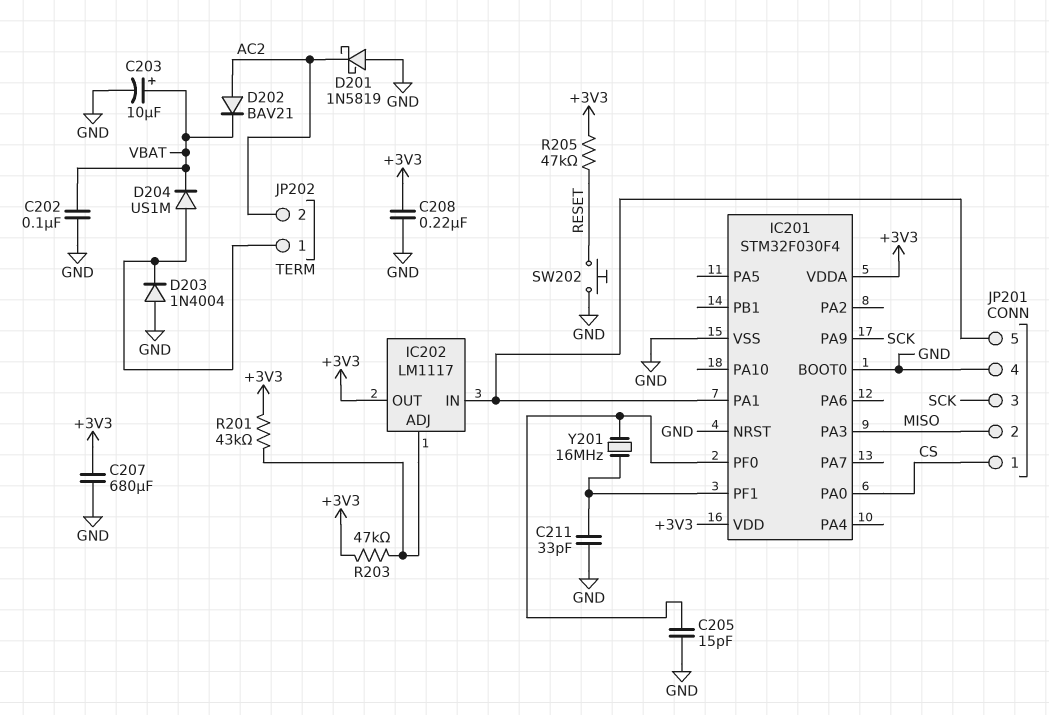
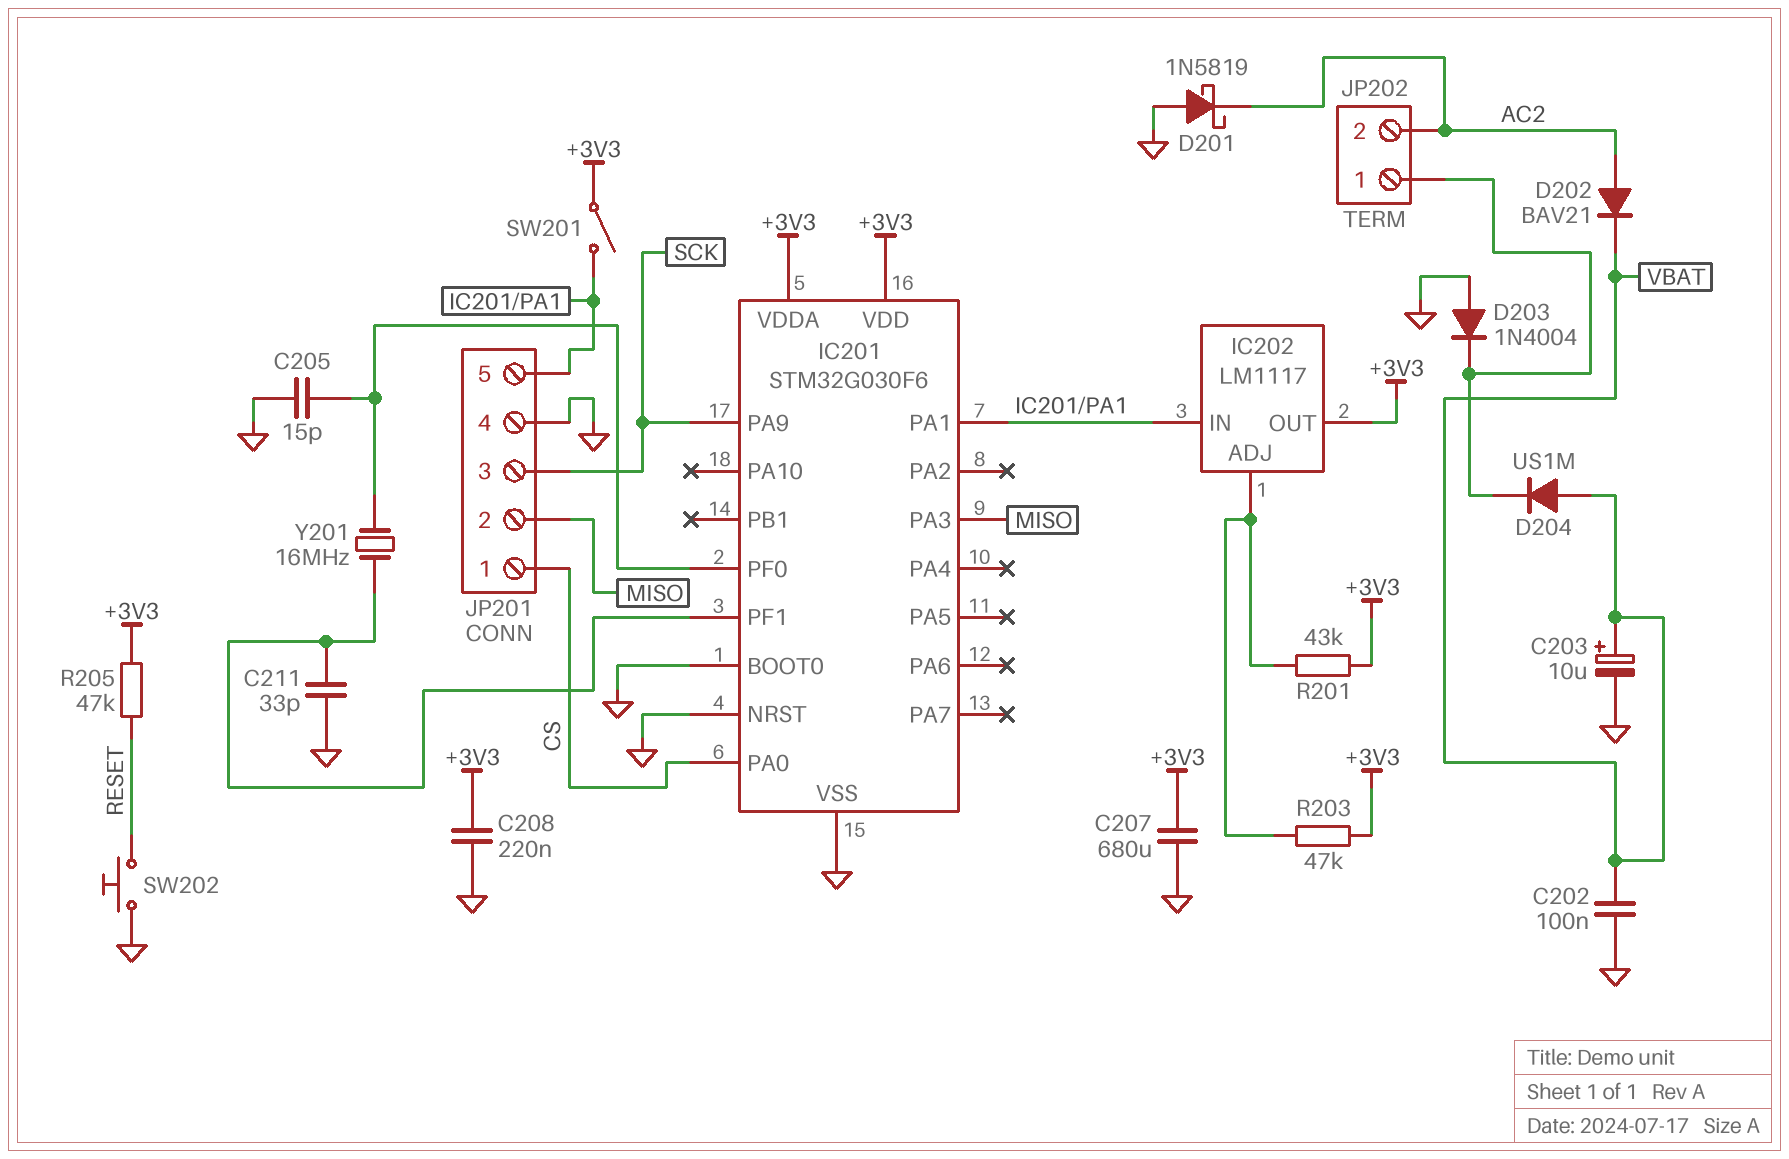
D204: diode US1M (A JP202/1, K VBAT) -> diode US1M (A VBAT, K JP202/1)
IC201: STM32F030F4 -> STM32G030F6
SW201: none -> switch (+3V3, IC201/PA1)

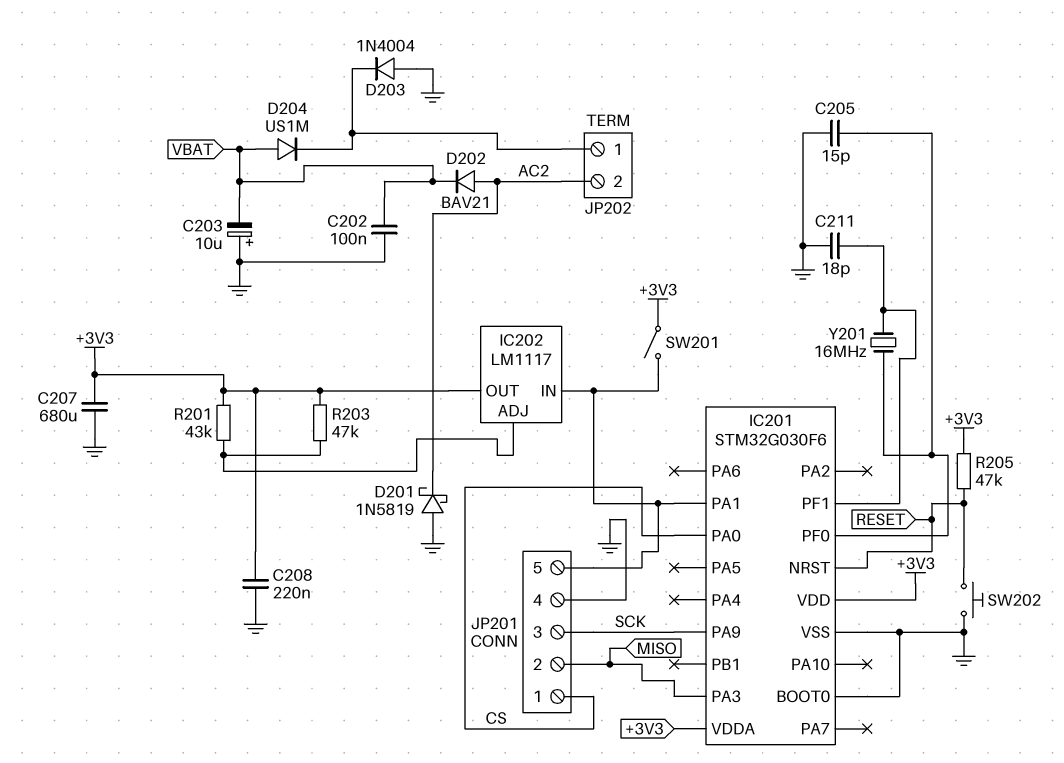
C203: 10uF (plus VBAT, minus GND) -> 10uF (plus GND, minus VBAT)
C211: 33pF (GND, IC201/PF1) -> 18pF (GND, IC201/PF1)
IC201 pin NRST: GND -> RESET

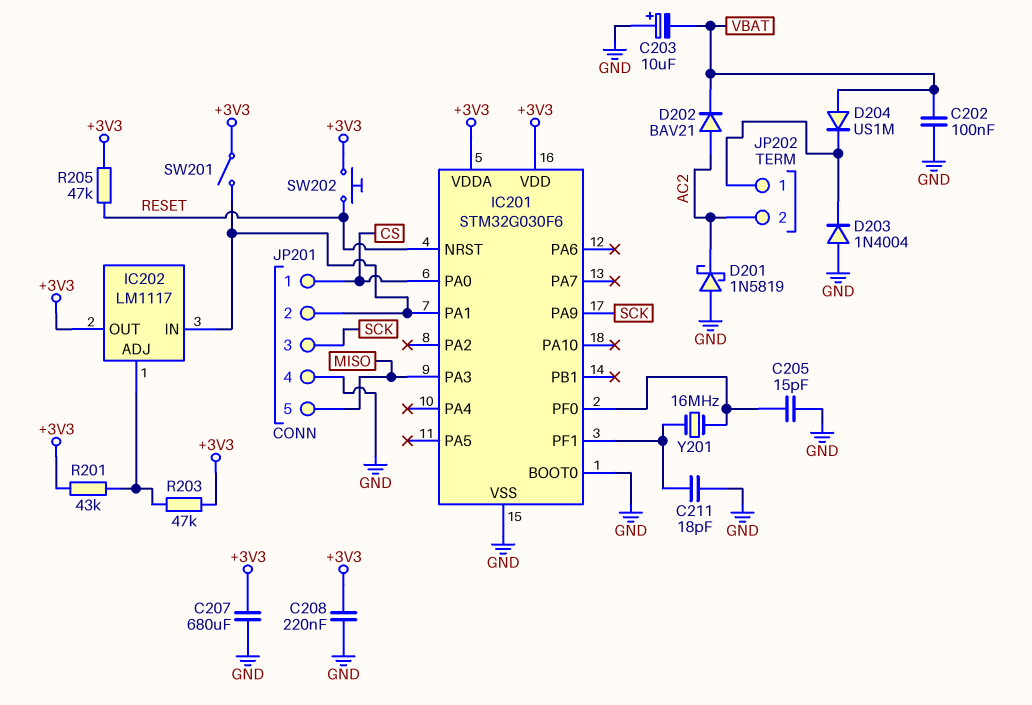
JP201 pin 2: MISO -> IC201/PA1
JP201 pin 5: IC201/PA1 -> MISO
SW202: button (GND, RESET) -> button (+3V3, RESET)

